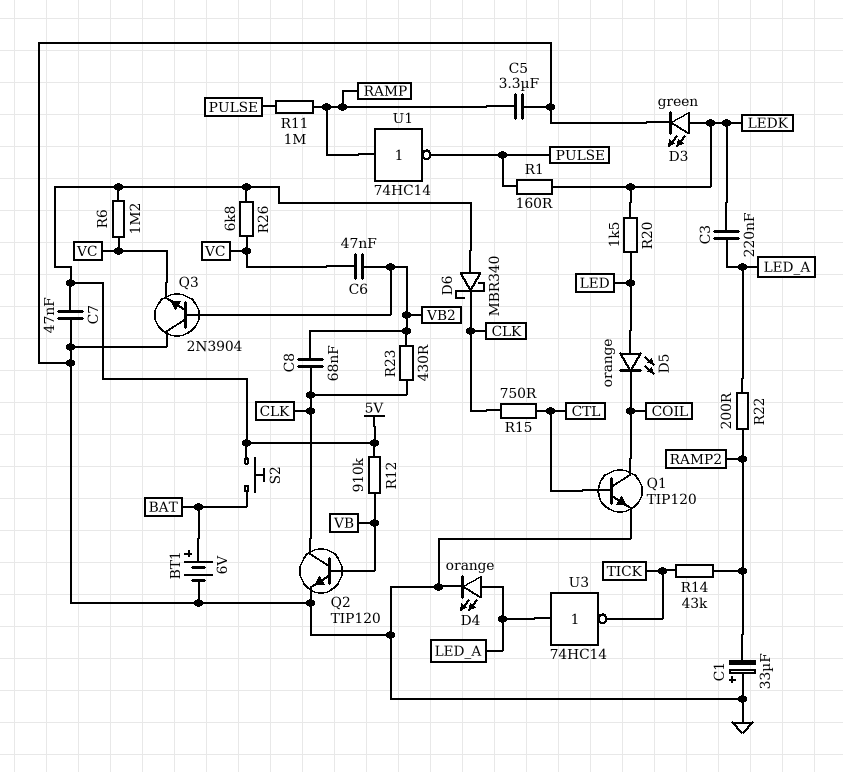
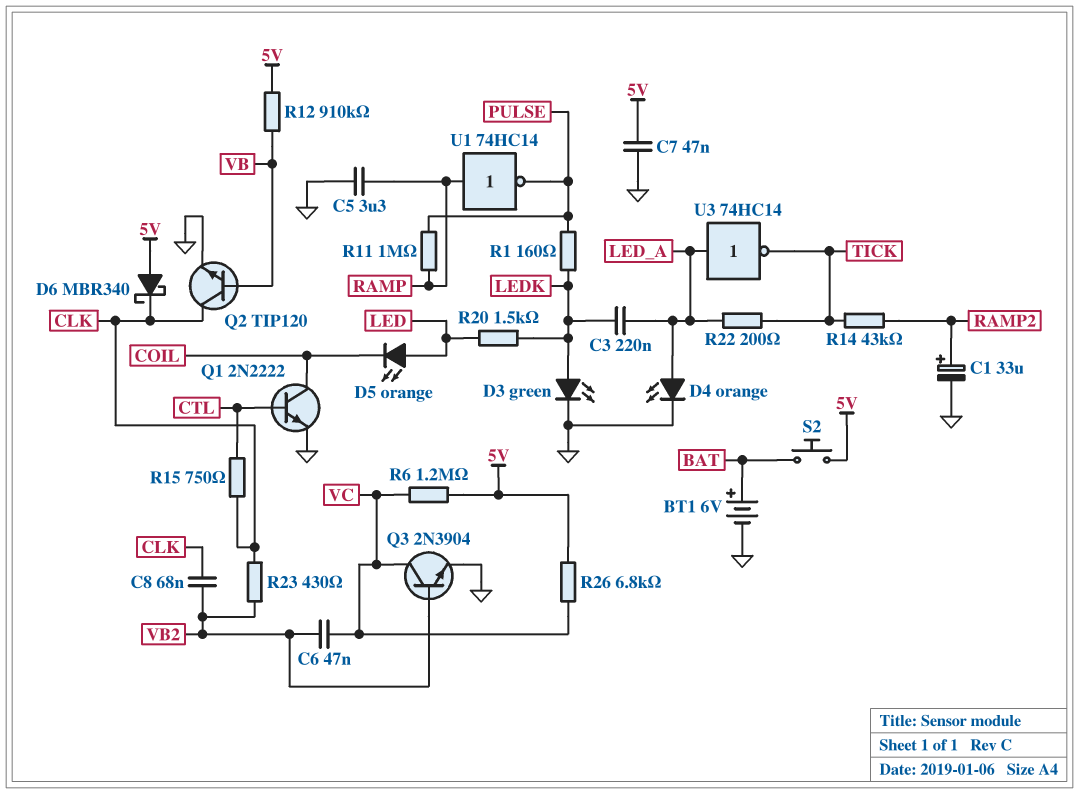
C1: 33uF (plus GND, minus RAMP2) -> 33uF (plus RAMP2, minus GND)
Q1: NPN TIP120 (B CTL, C COIL, E GND) -> NPN 2N2222 (B CTL, C COIL, E GND)
Q3: NPN 2N3904 (B VB2, C GND, E VC) -> NPN 2N3904 (B VB2, C VC, E GND)
R22: 200 (LED_A, RAMP2) -> 200 (LED_A, TICK)

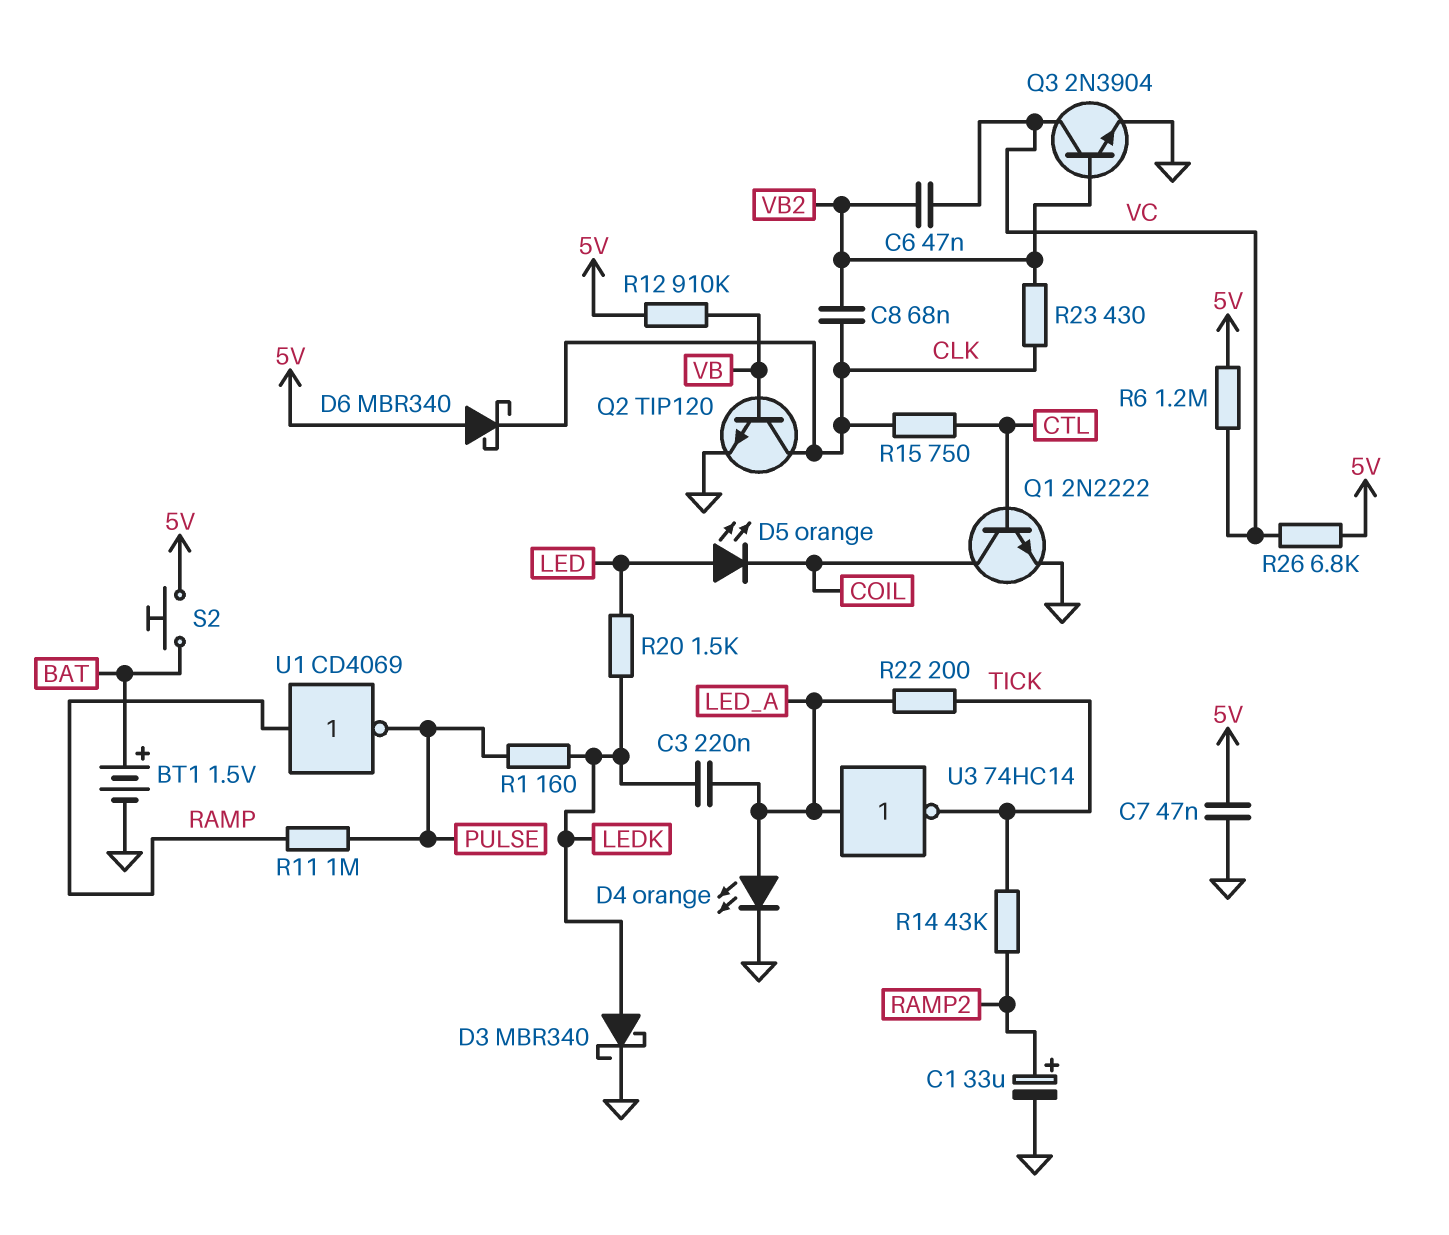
BT1: 6V (plus BAT, minus GND) -> 1.5V (plus BAT, minus GND)
C5: 3.3uF (GND, RAMP) -> none
D3: LED green (A LEDK, K GND) -> schottky MBR340 (A LEDK, K GND)
U1: NOT 74HC14 (in RAMP, out PULSE) -> NOT CD4069 (in RAMP, out PULSE)

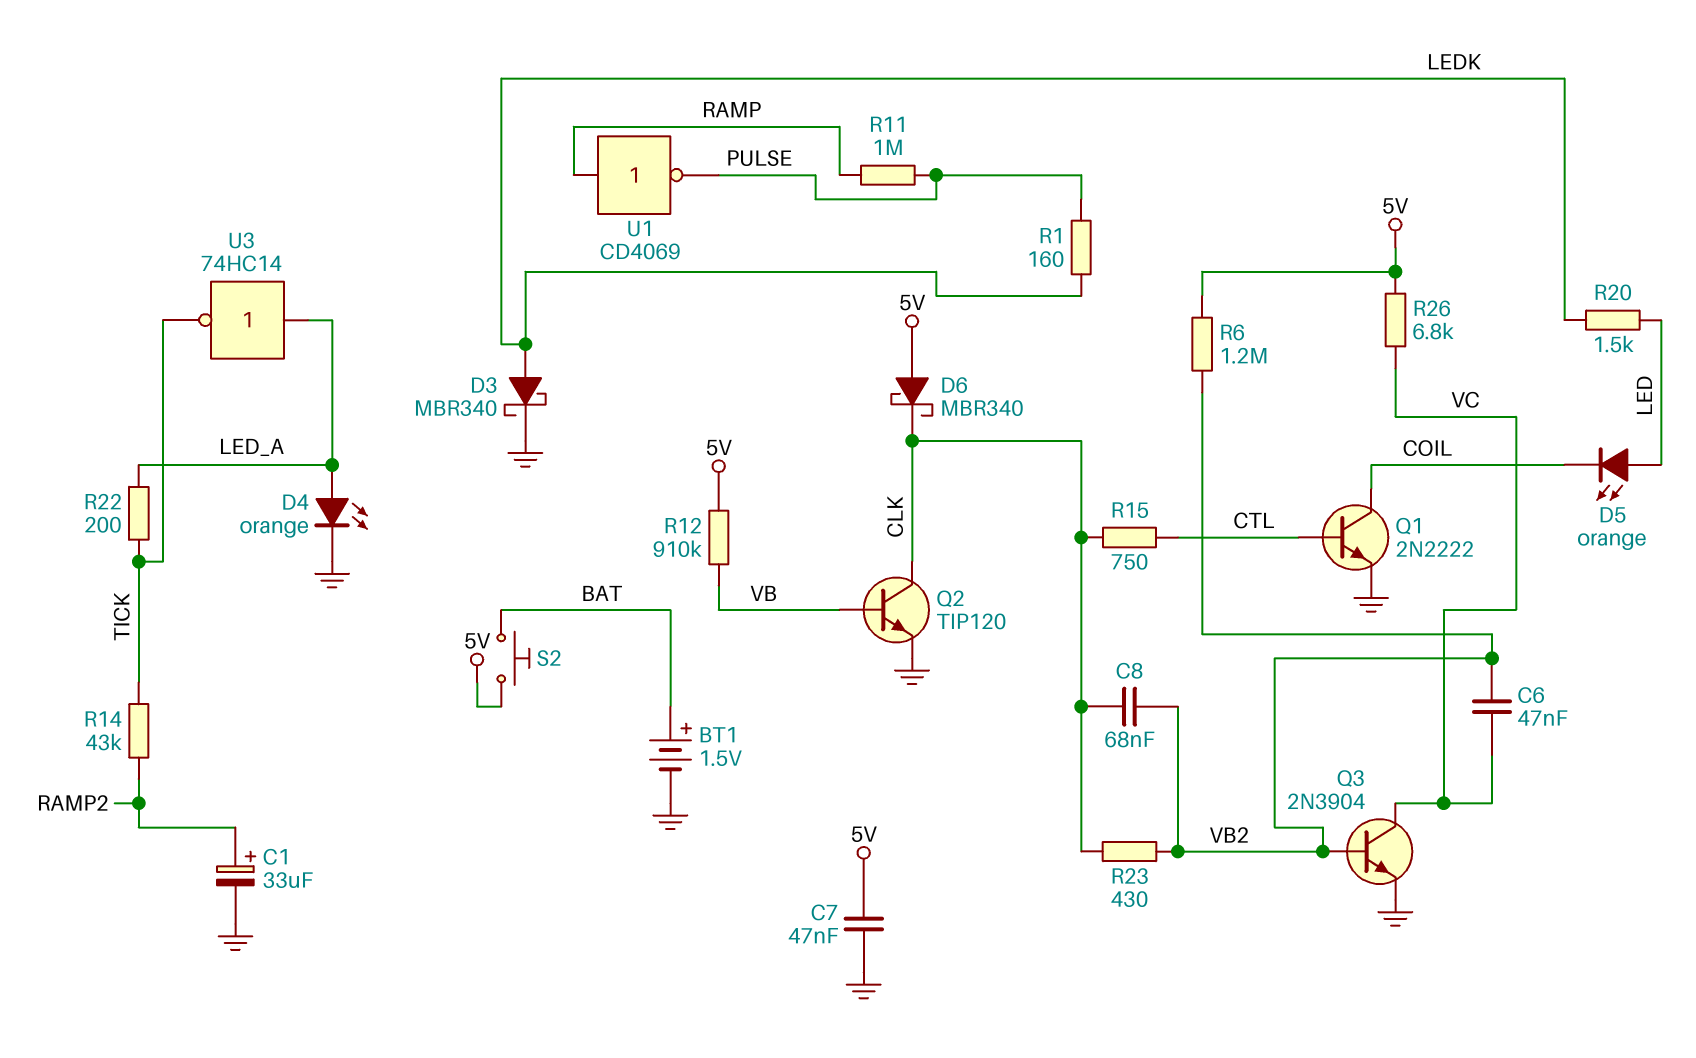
C3: 220nF (LEDK, LED_A) -> none
R6: 1.2M (5V, VC) -> 1.2M (5V, VB2)

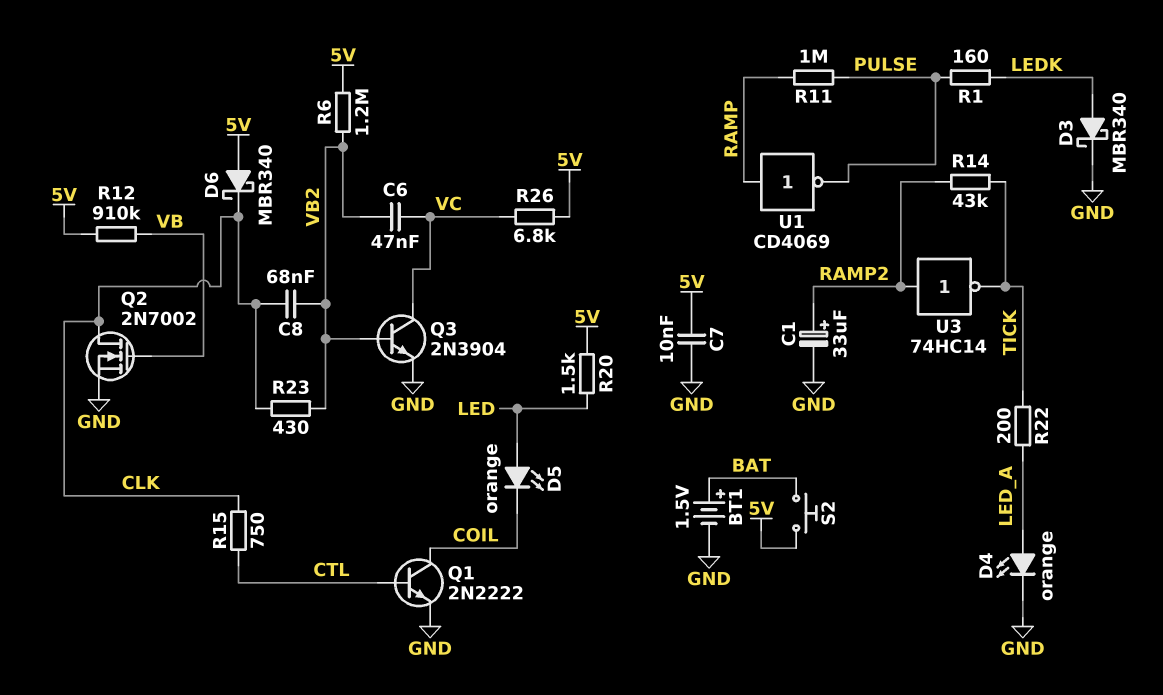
C7: 47nF (5V, GND) -> 10nF (5V, GND)
Q2: NPN TIP120 (B VB, C CLK, E GND) -> NMOS 2N7002 (G VB, D CLK, S GND)
R20: 1.5k (LED, LEDK) -> 1.5k (5V, LED)
U3: NOT 74HC14 (in LED_A, out TICK) -> NOT 74HC14 (in RAMP2, out TICK)

